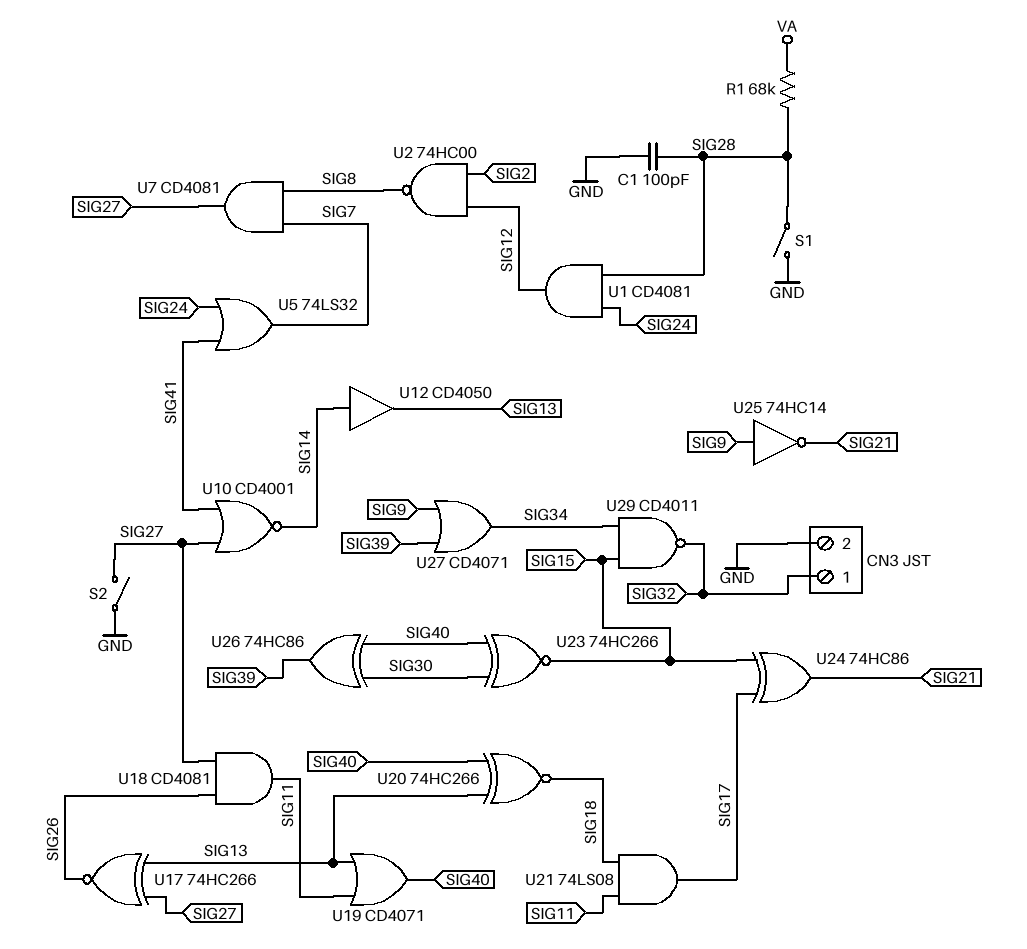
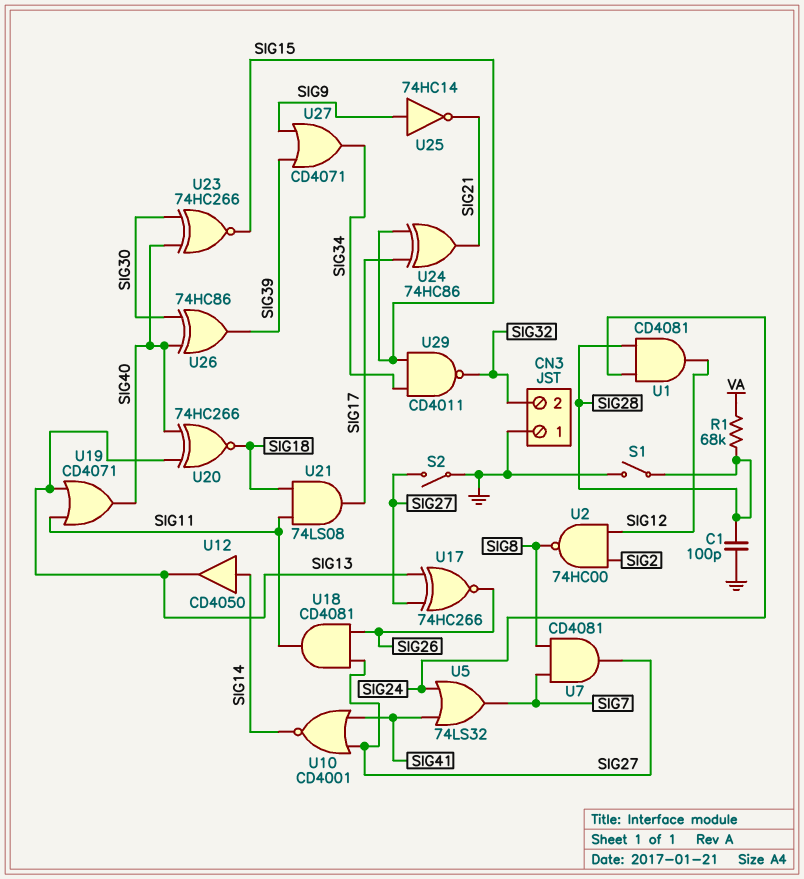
CN3 pin 1: SIG32 -> GND
CN3 pin 2: GND -> SIG32

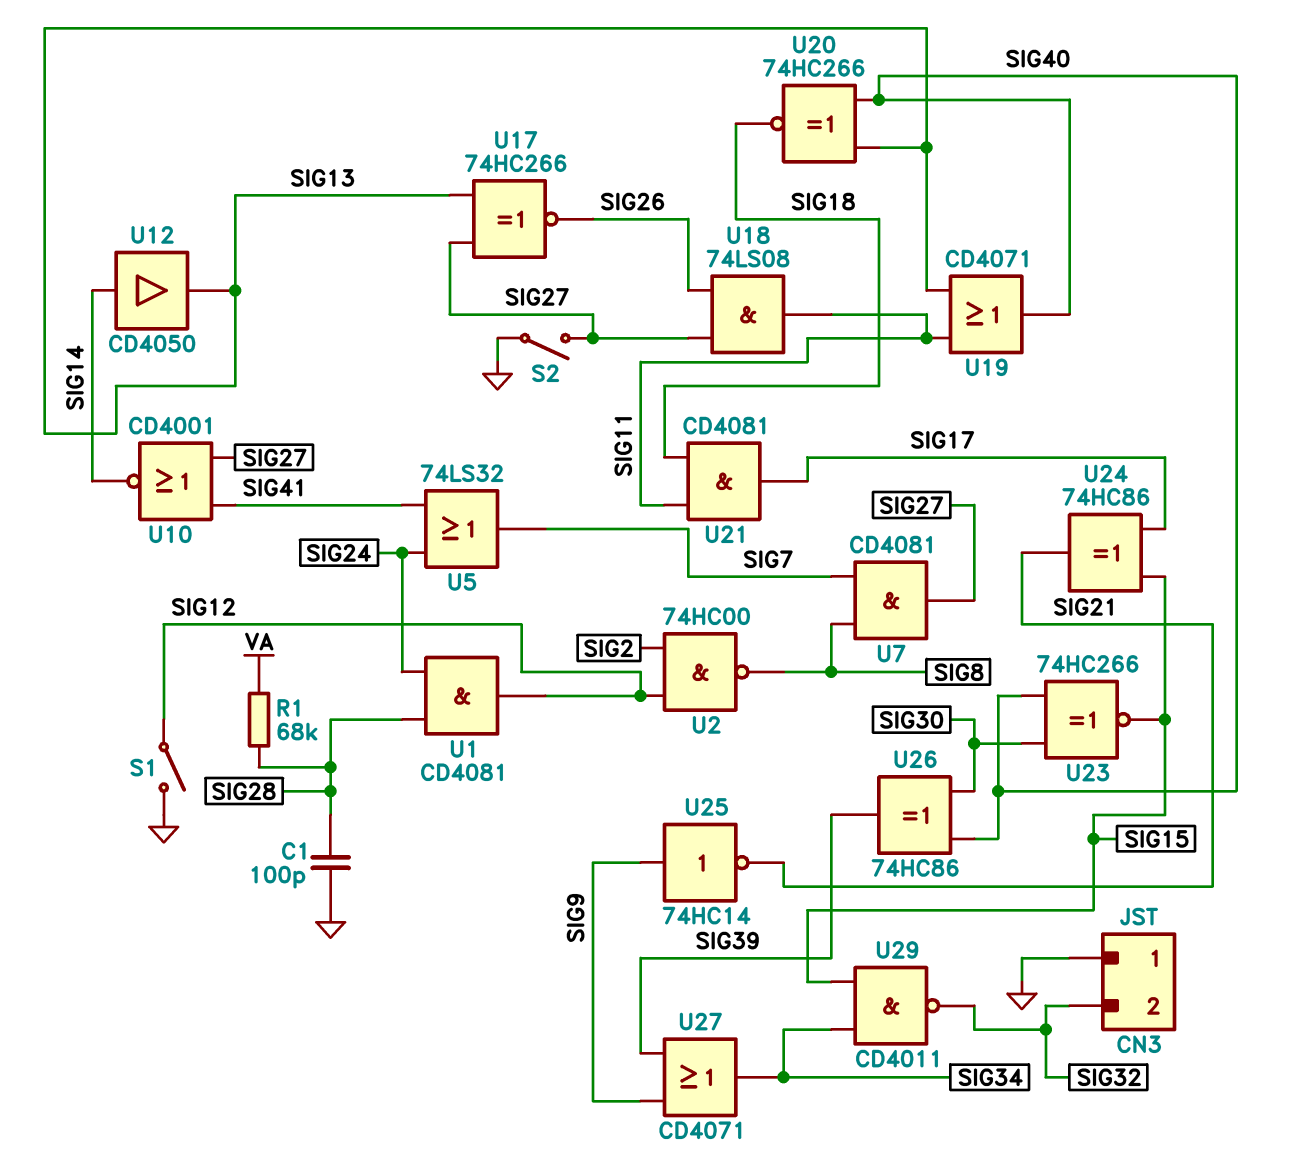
S1: switch (GND, SIG28) -> switch (GND, SIG12)
U18: AND CD4081 (in SIG26, in SIG27, out SIG11) -> AND 74LS08 (in SIG26, in SIG27, out SIG11)
U21: AND 74LS08 (in SIG11, in SIG18, out SIG17) -> AND CD4081 (in SIG11, in SIG18, out SIG17)

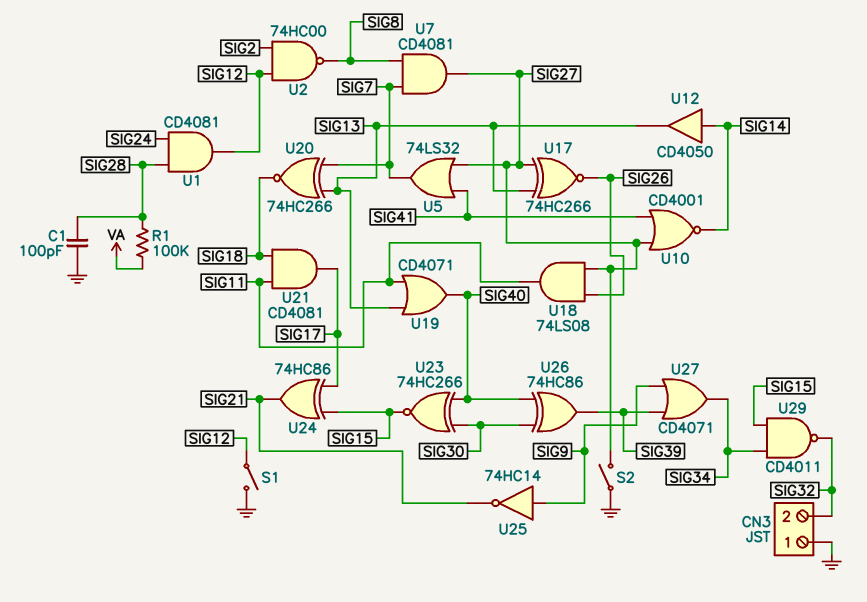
R1: 68k (SIG28, VA) -> 100k (SIG28, VA)
U5: OR 74LS32 (in SIG24, in SIG41, out SIG7) -> OR 74LS32 (in SIG27, in SIG41, out SIG7)
U20: XNOR 74HC266 (in SIG13, in SIG40, out SIG18) -> XNOR 74HC266 (in SIG7, in SIG13, out SIG18)

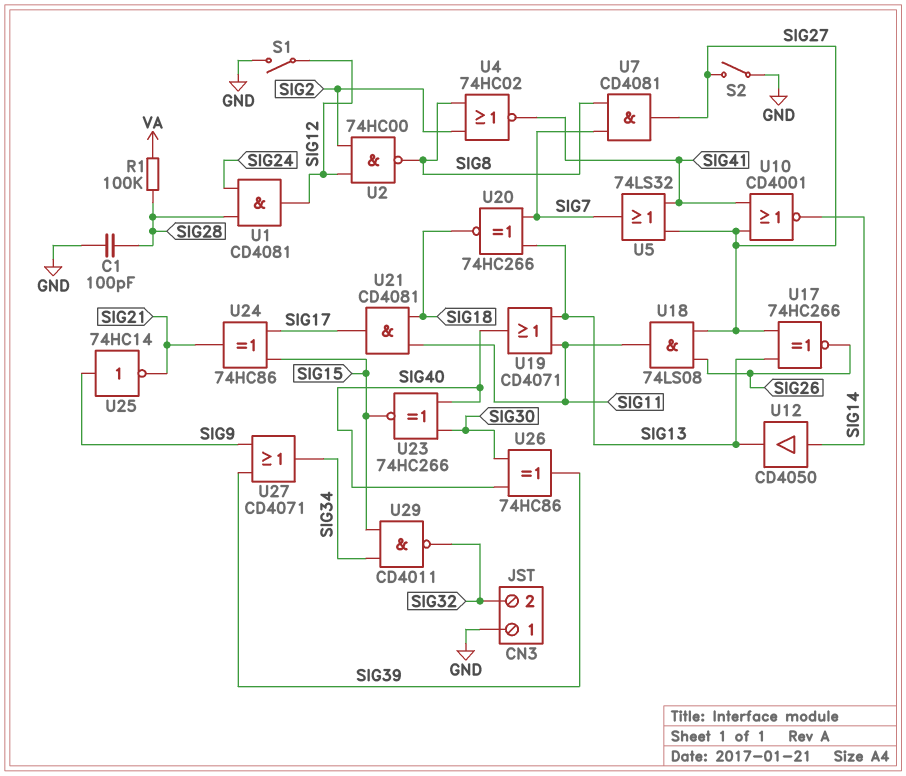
U4: none -> NOR 74HC02 (in SIG2, in SIG8, out SIG41)

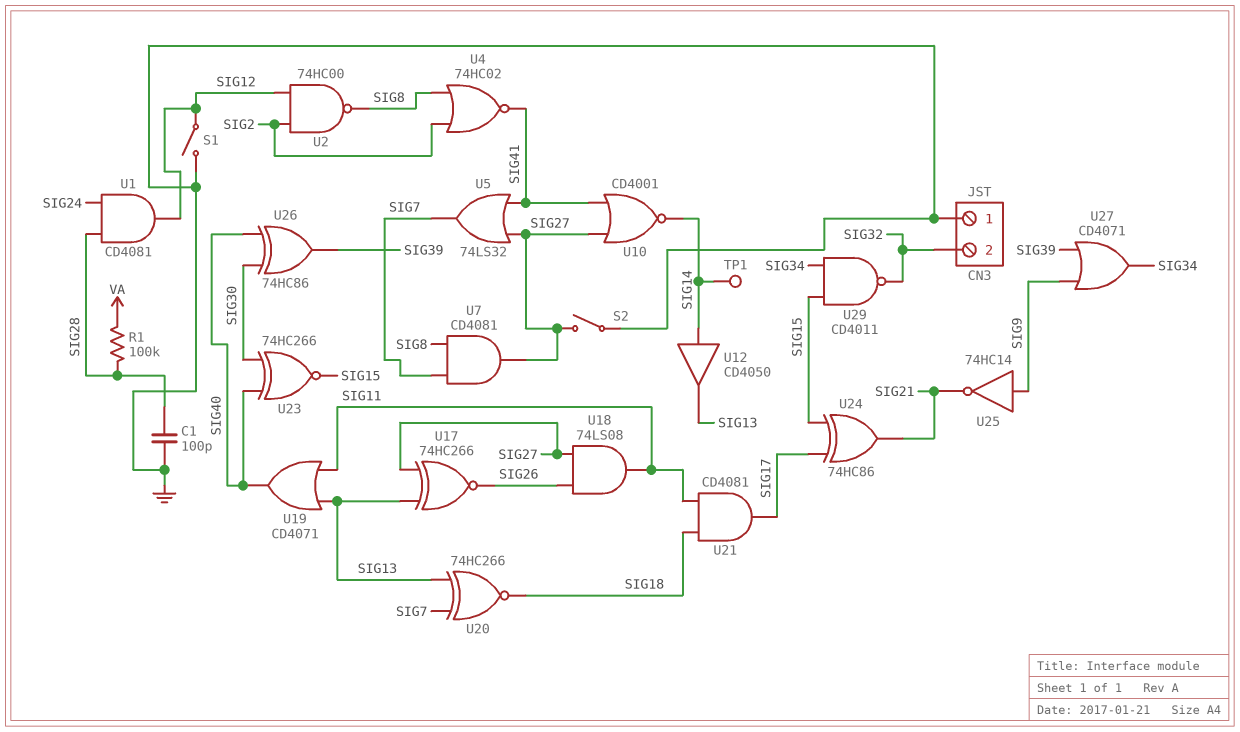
TP1: none -> test point (SIG14)

